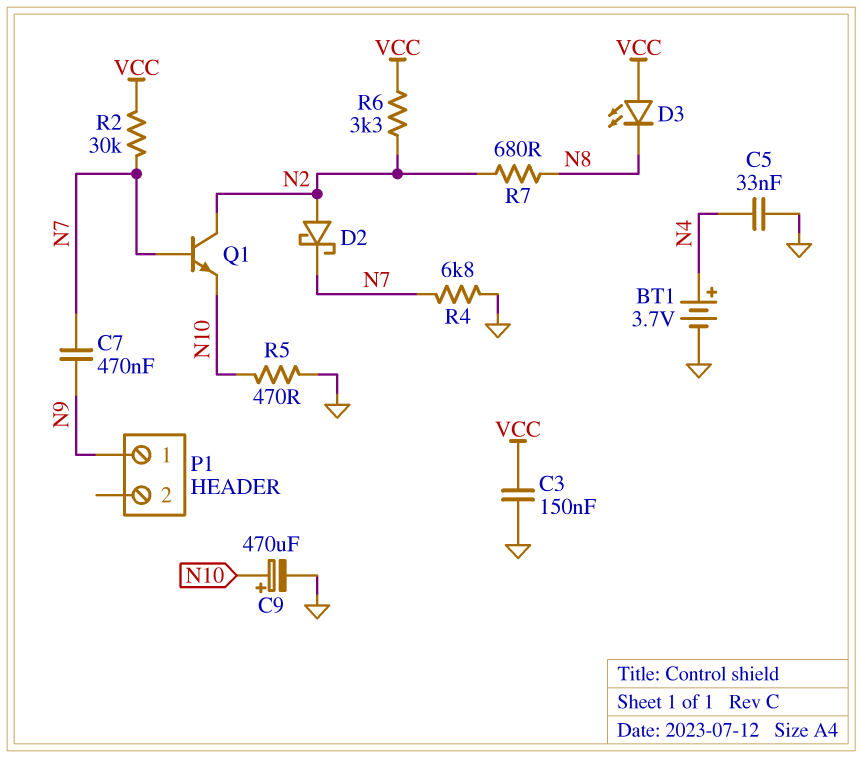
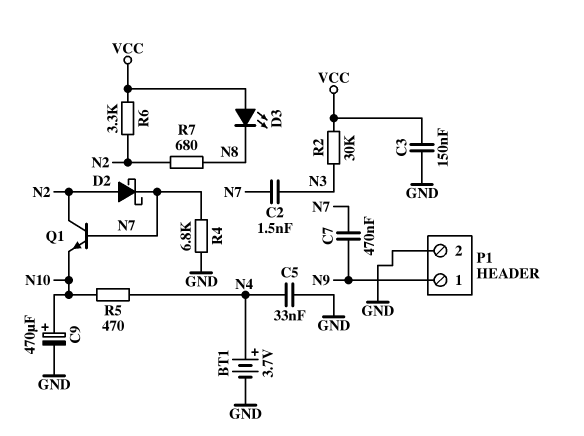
C2: none -> 1.5nF (N3, N7)
P1 pin 2: none -> GND
R2: 30k (N7, VCC) -> 30k (N3, VCC)
R5: 470 (GND, N10) -> 470 (N4, N10)

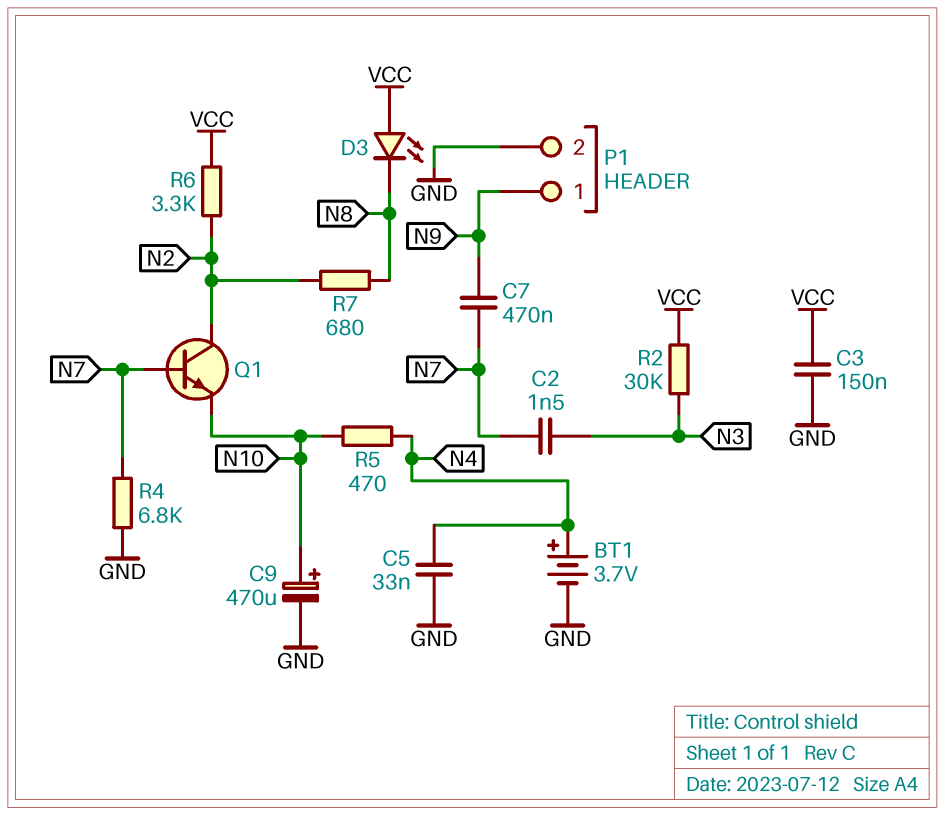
D2: schottky (A N2, K N7) -> none

